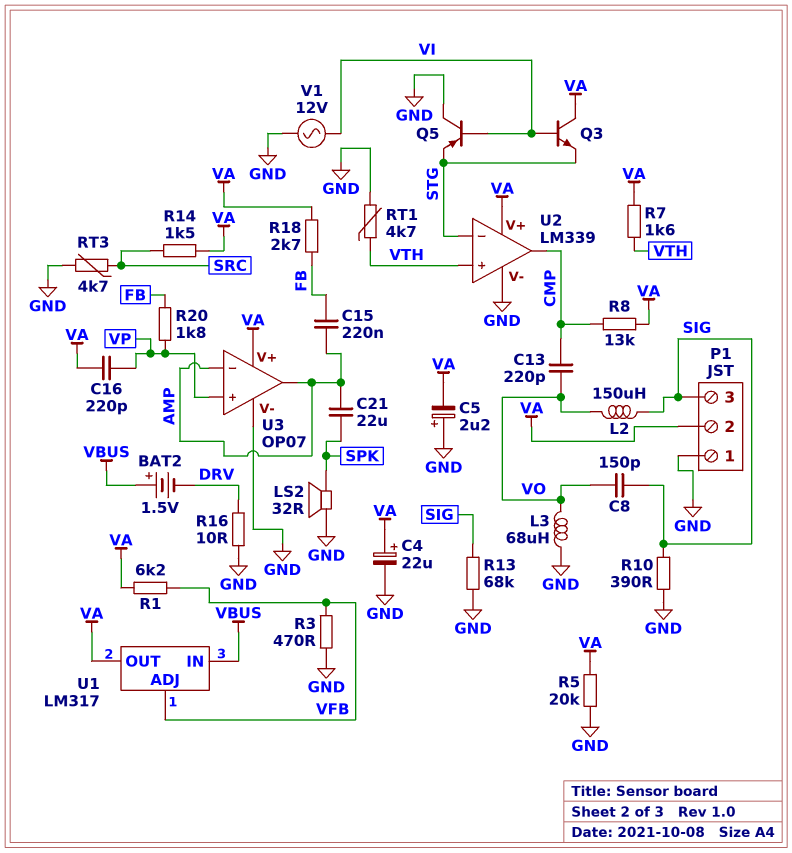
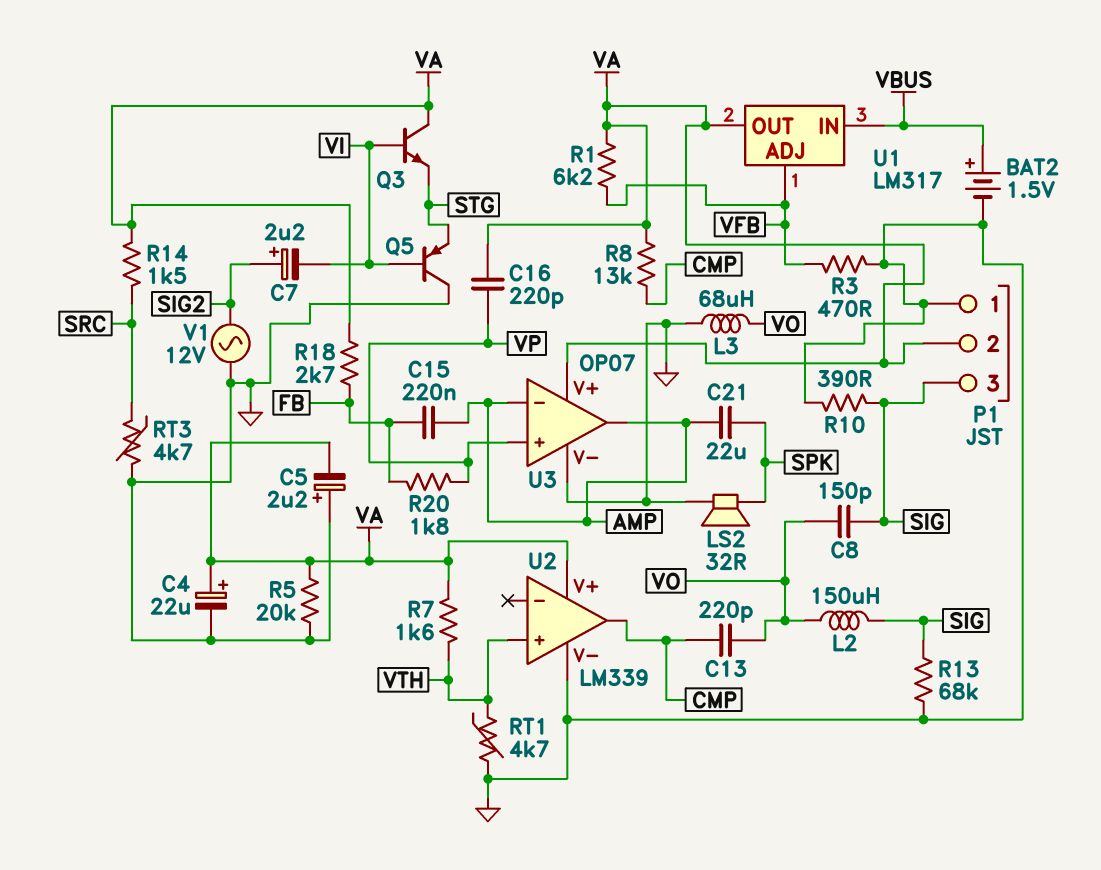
BAT2: 1.5V (plus VBUS, minus DRV) -> 1.5V (plus VBUS, minus GND)
C7: none -> 2.2uF (plus SIG2, minus VI)
R16: 10 (DRV, GND) -> none
U2 pin in-: STG -> none
V1: AC 12V (GND, VI) -> AC 12V (GND, SIG2)

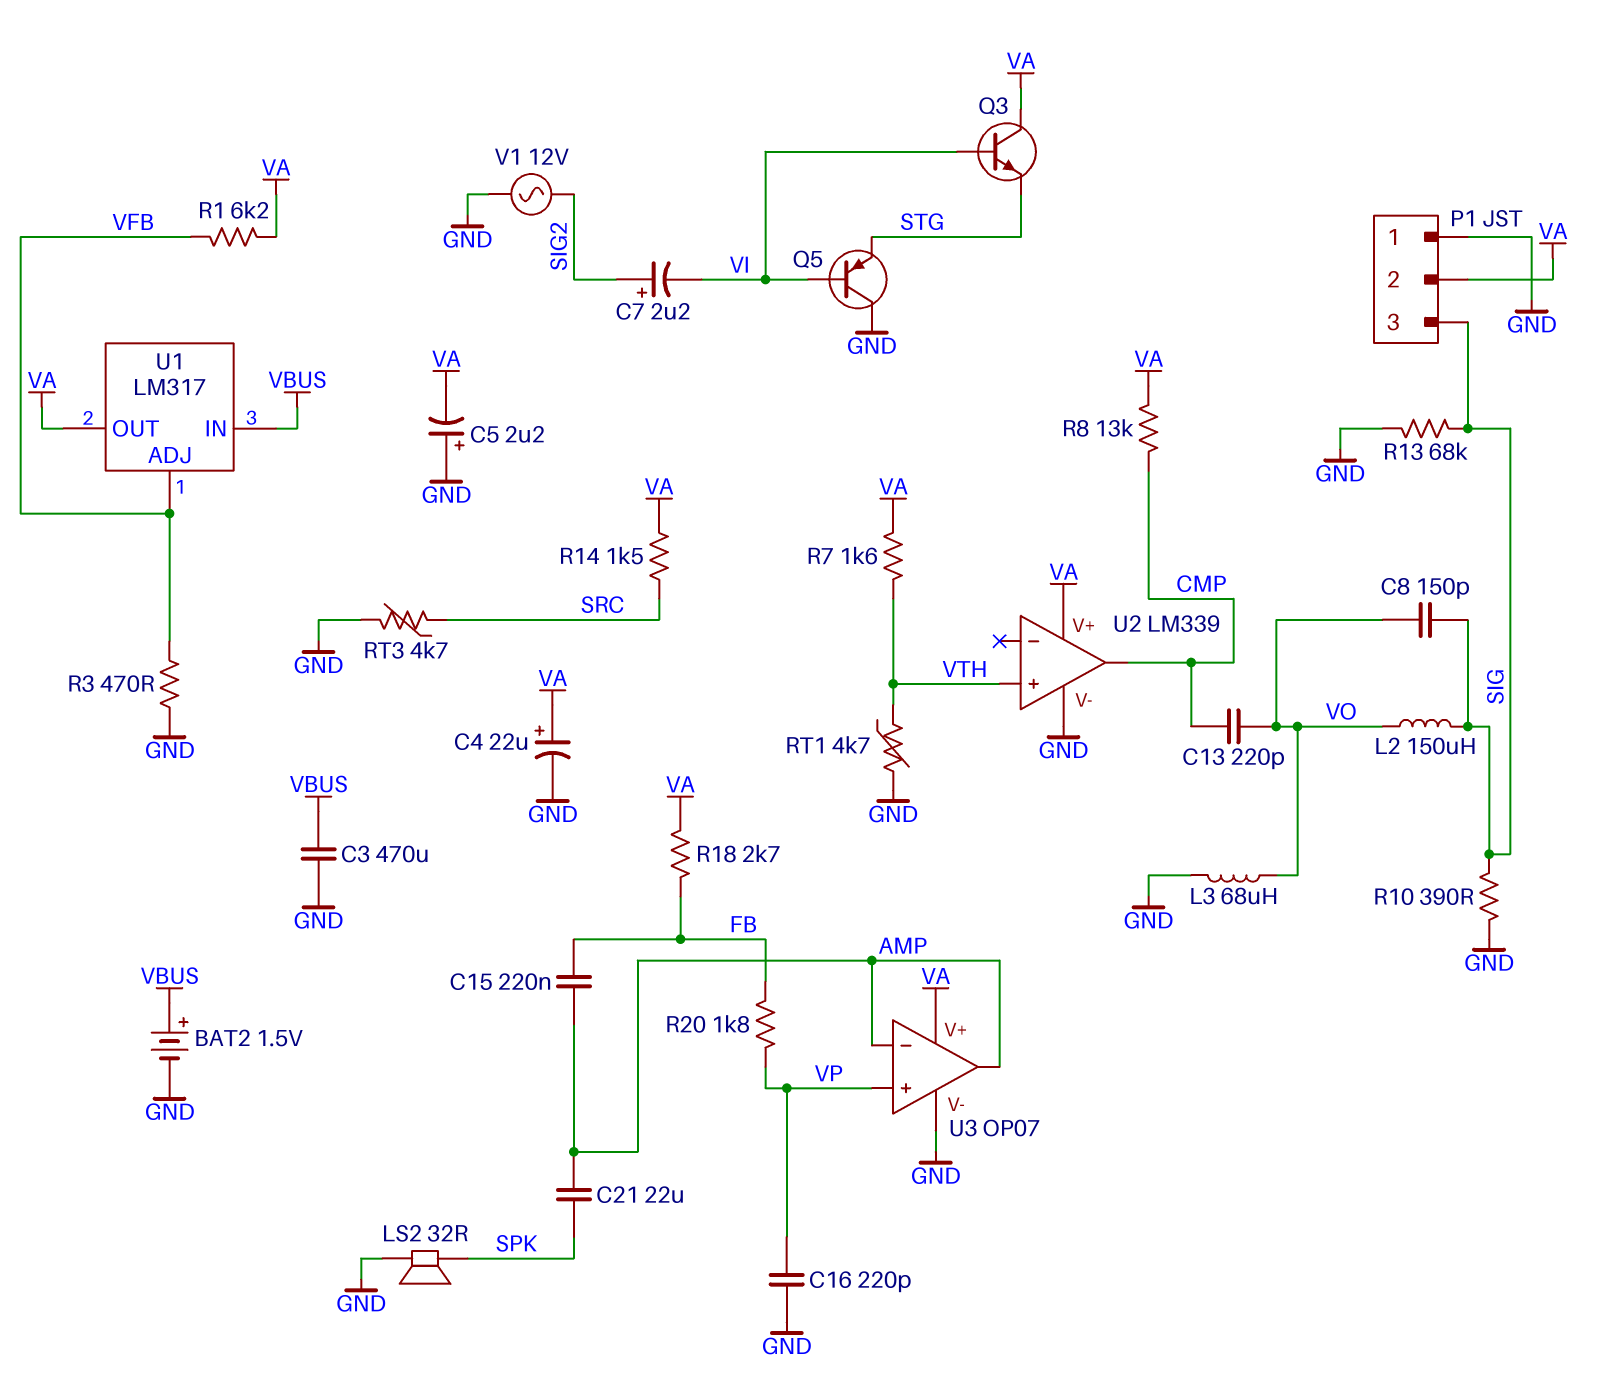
C3: none -> 470uF (GND, VBUS)
C16: 220pF (VA, VP) -> 220pF (GND, VP)
R5: 20k (GND, VA) -> none

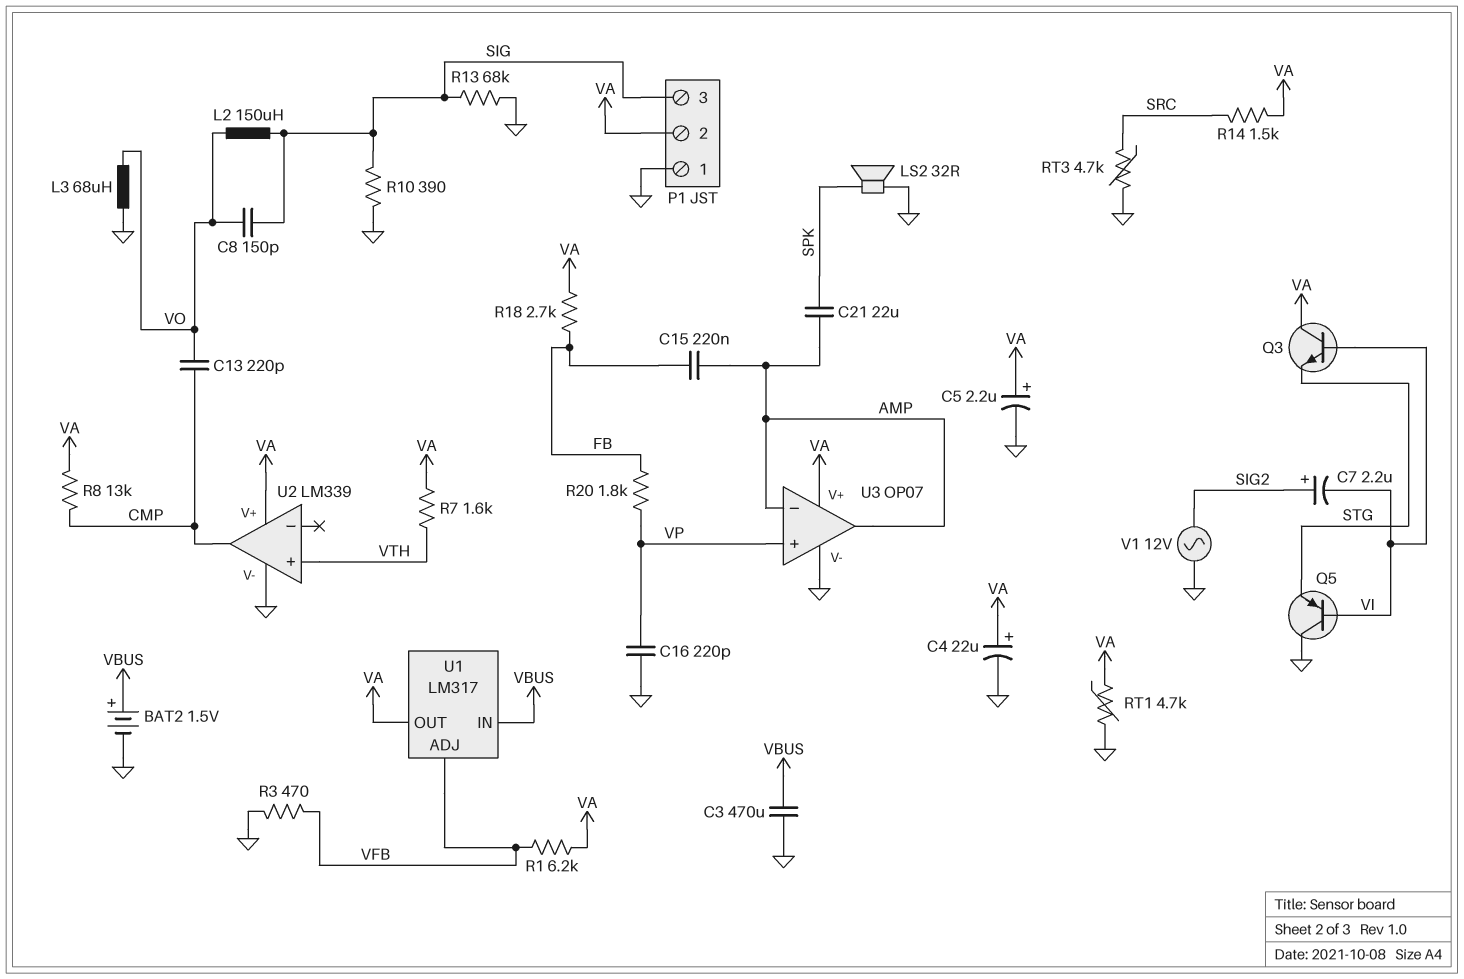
C5: 2.2uF (plus GND, minus VA) -> 2.2uF (plus VA, minus GND)
RT1: 4.7k (GND, VTH) -> 4.7k (GND, VA)

